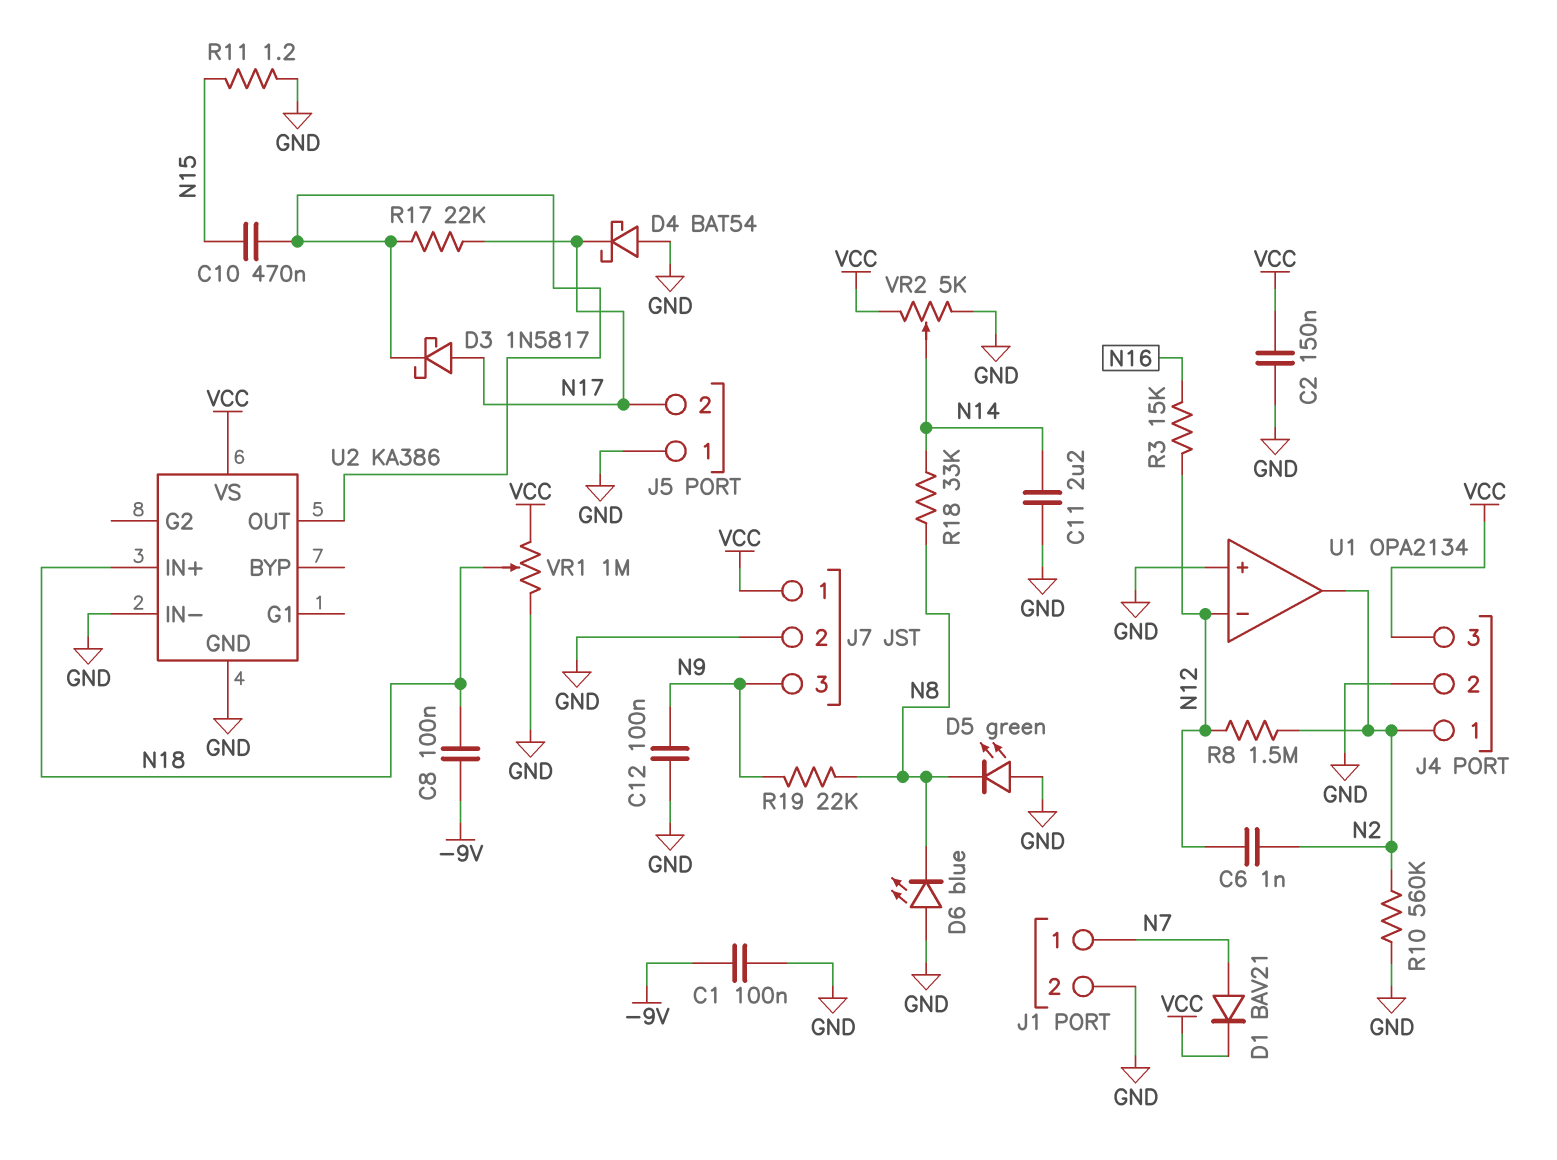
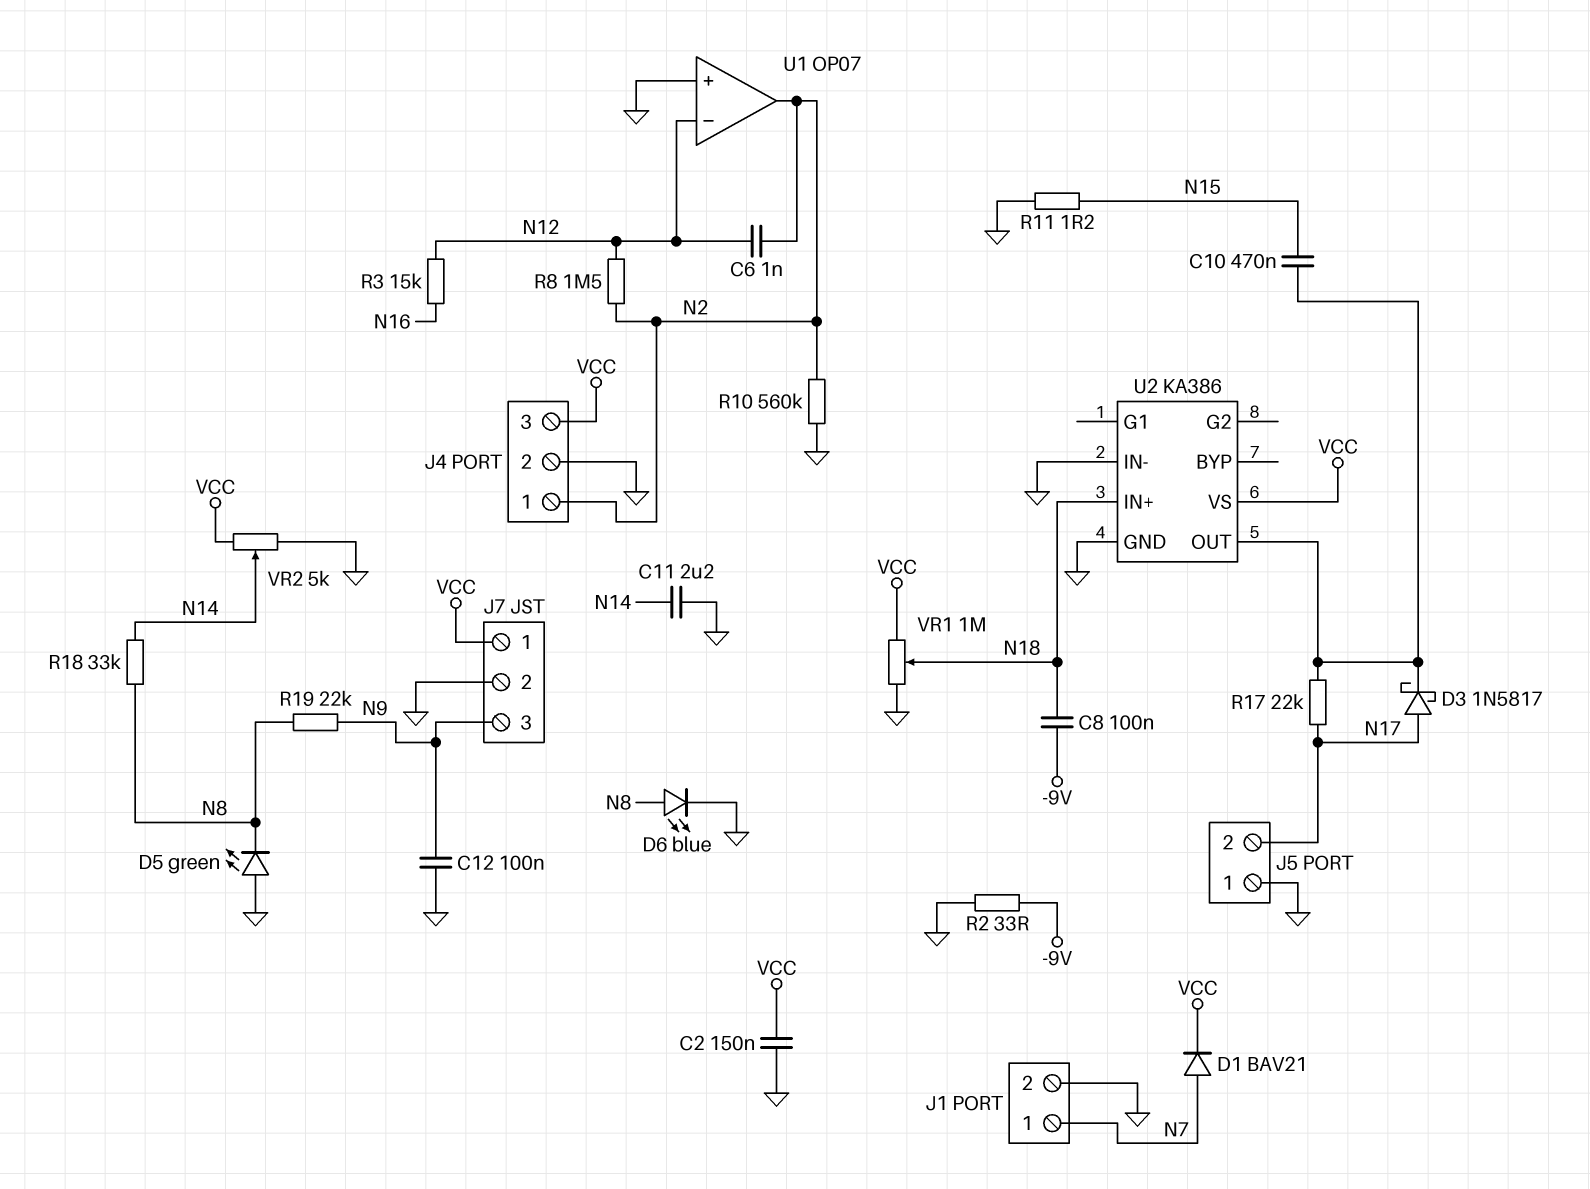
C1: 100nF (-9V, GND) -> none
D4: schottky BAT54 (A GND, K N17) -> none
D6: LED blue (A GND, K N8) -> LED blue (A N8, K GND)
R2: none -> 33 (-9V, GND)
U1: OPA2134 -> OP07

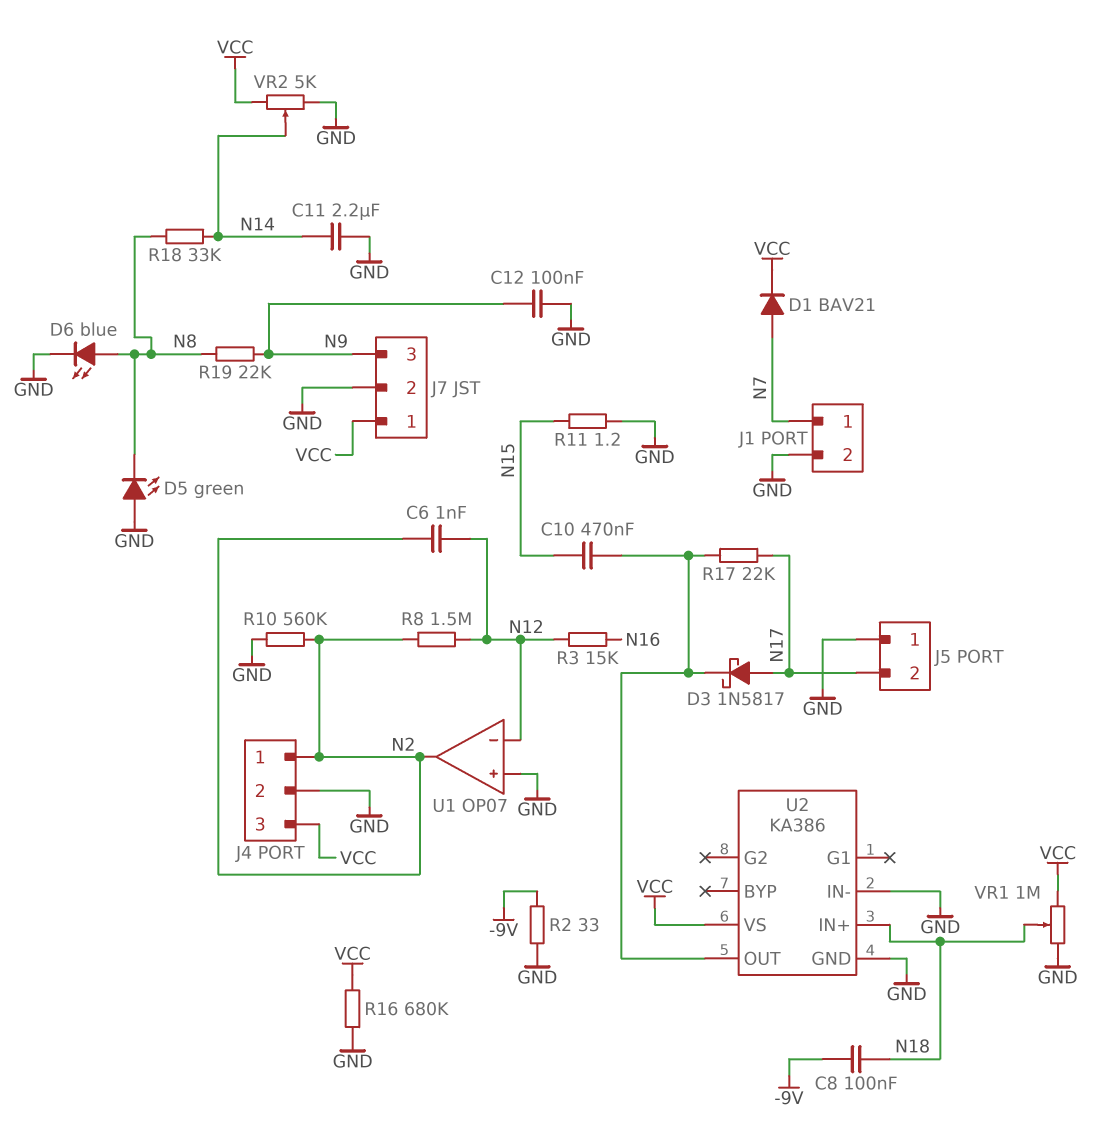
C2: 150nF (GND, VCC) -> none
R16: none -> 680k (GND, VCC)

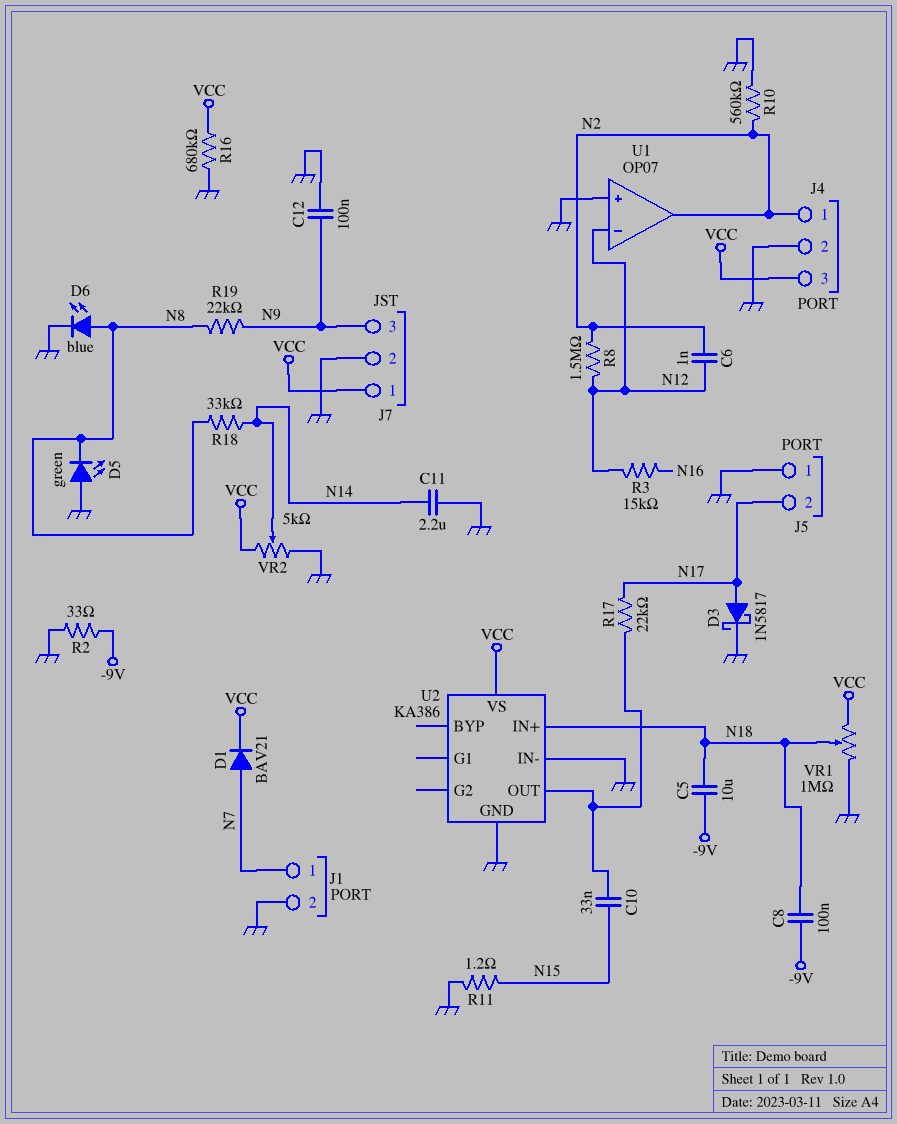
C5: none -> 10uF (-9V, N18)
C10: 470nF (N15, U2/OUT) -> 33nF (N15, U2/OUT)
D3: schottky 1N5817 (A N17, K U2/OUT) -> schottky 1N5817 (A N17, K GND)

